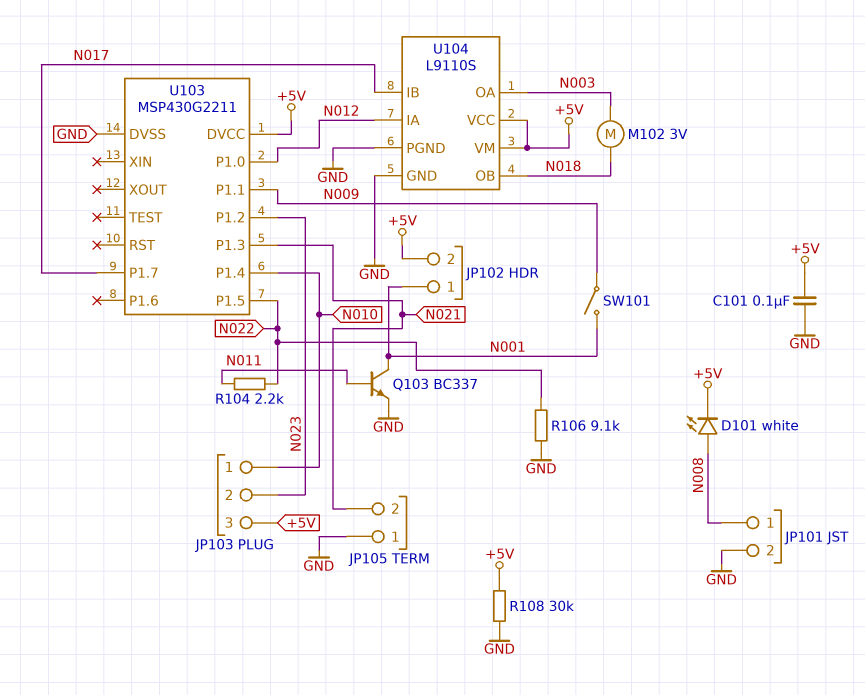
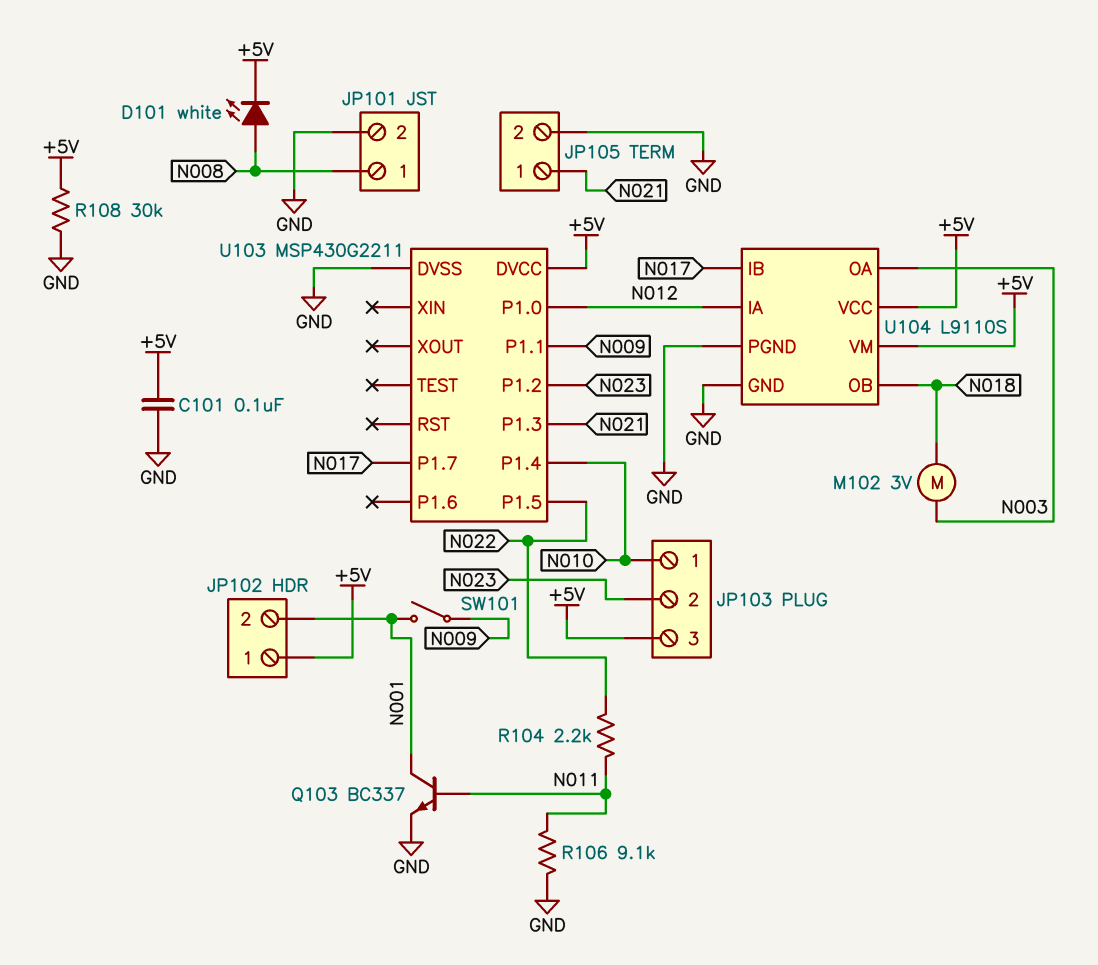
JP102 pin 1: N001 -> +5V
JP102 pin 2: +5V -> N001
JP105 pin 1: GND -> N021
JP105 pin 2: N021 -> GND
R106: 9.1k (GND, N022) -> 9.1k (GND, N011)

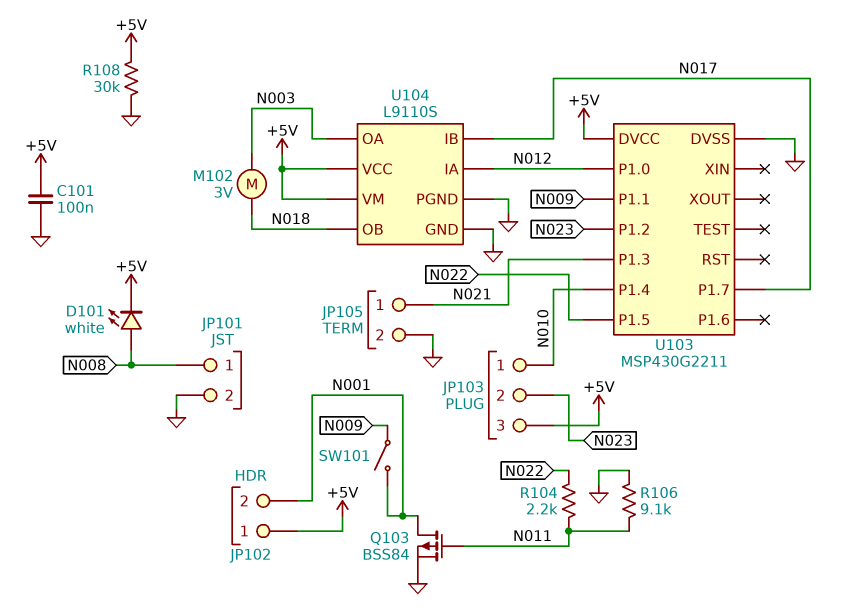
Q103: NPN BC337 (B N011, C N001, E GND) -> PMOS BSS84 (G N011, D N001, S GND)

